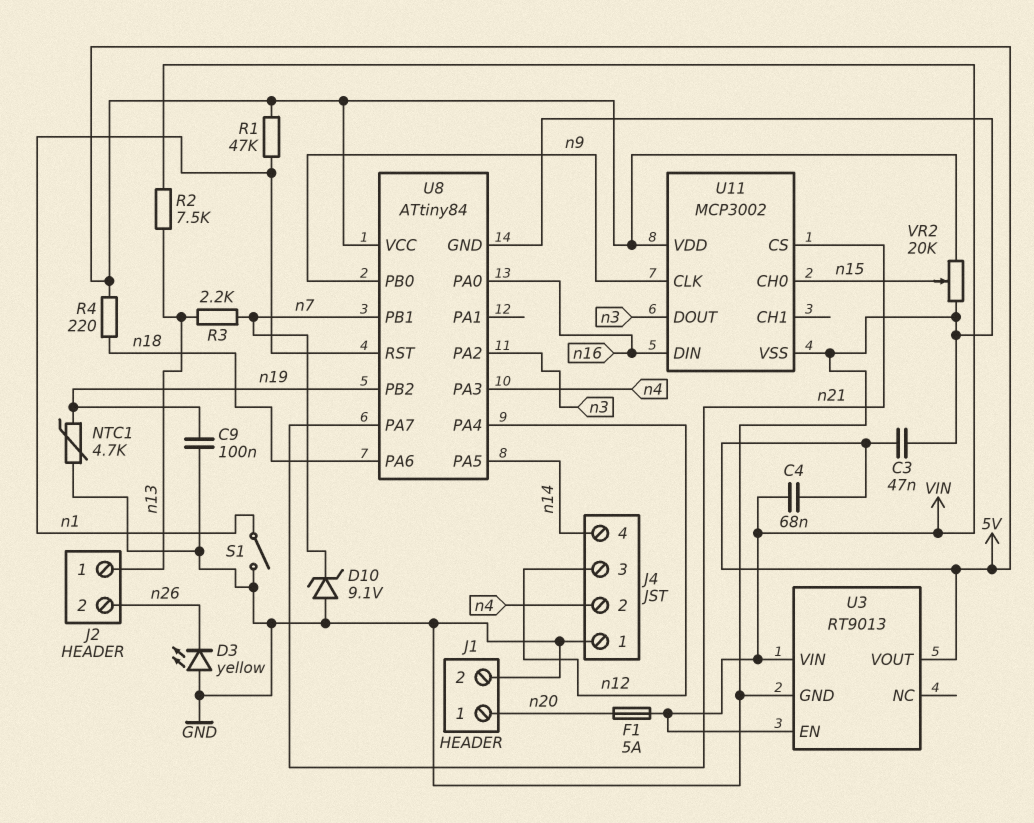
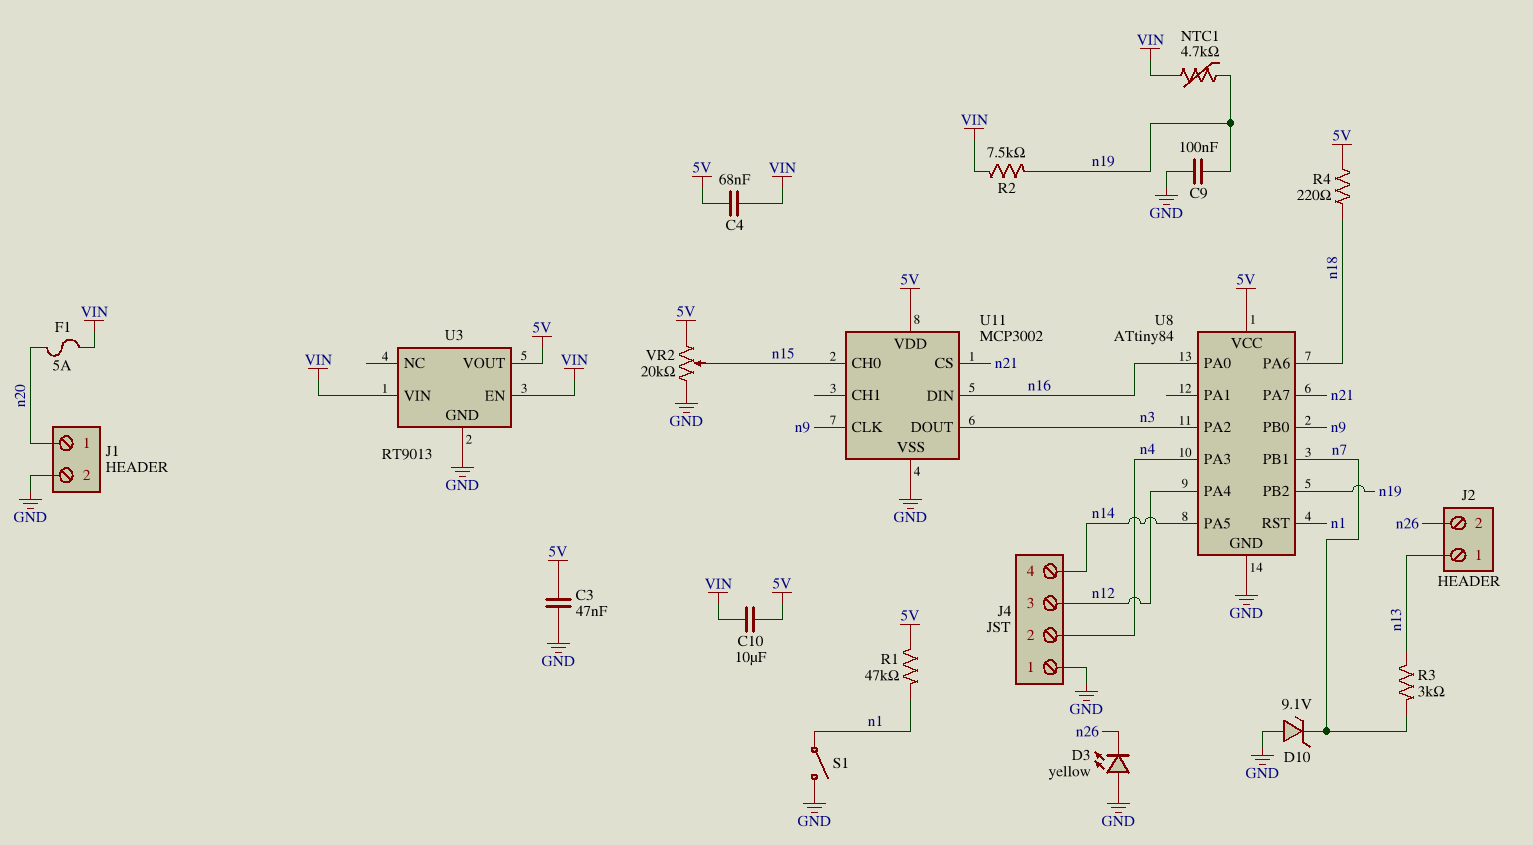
C10: none -> 10uF (5V, VIN)
NTC1: 4.7k (GND, n19) -> 4.7k (VIN, n19)
R2: 7.5k (VIN, n13) -> 7.5k (VIN, n19)
R3: 2.2k (n7, n13) -> 3k (n7, n13)

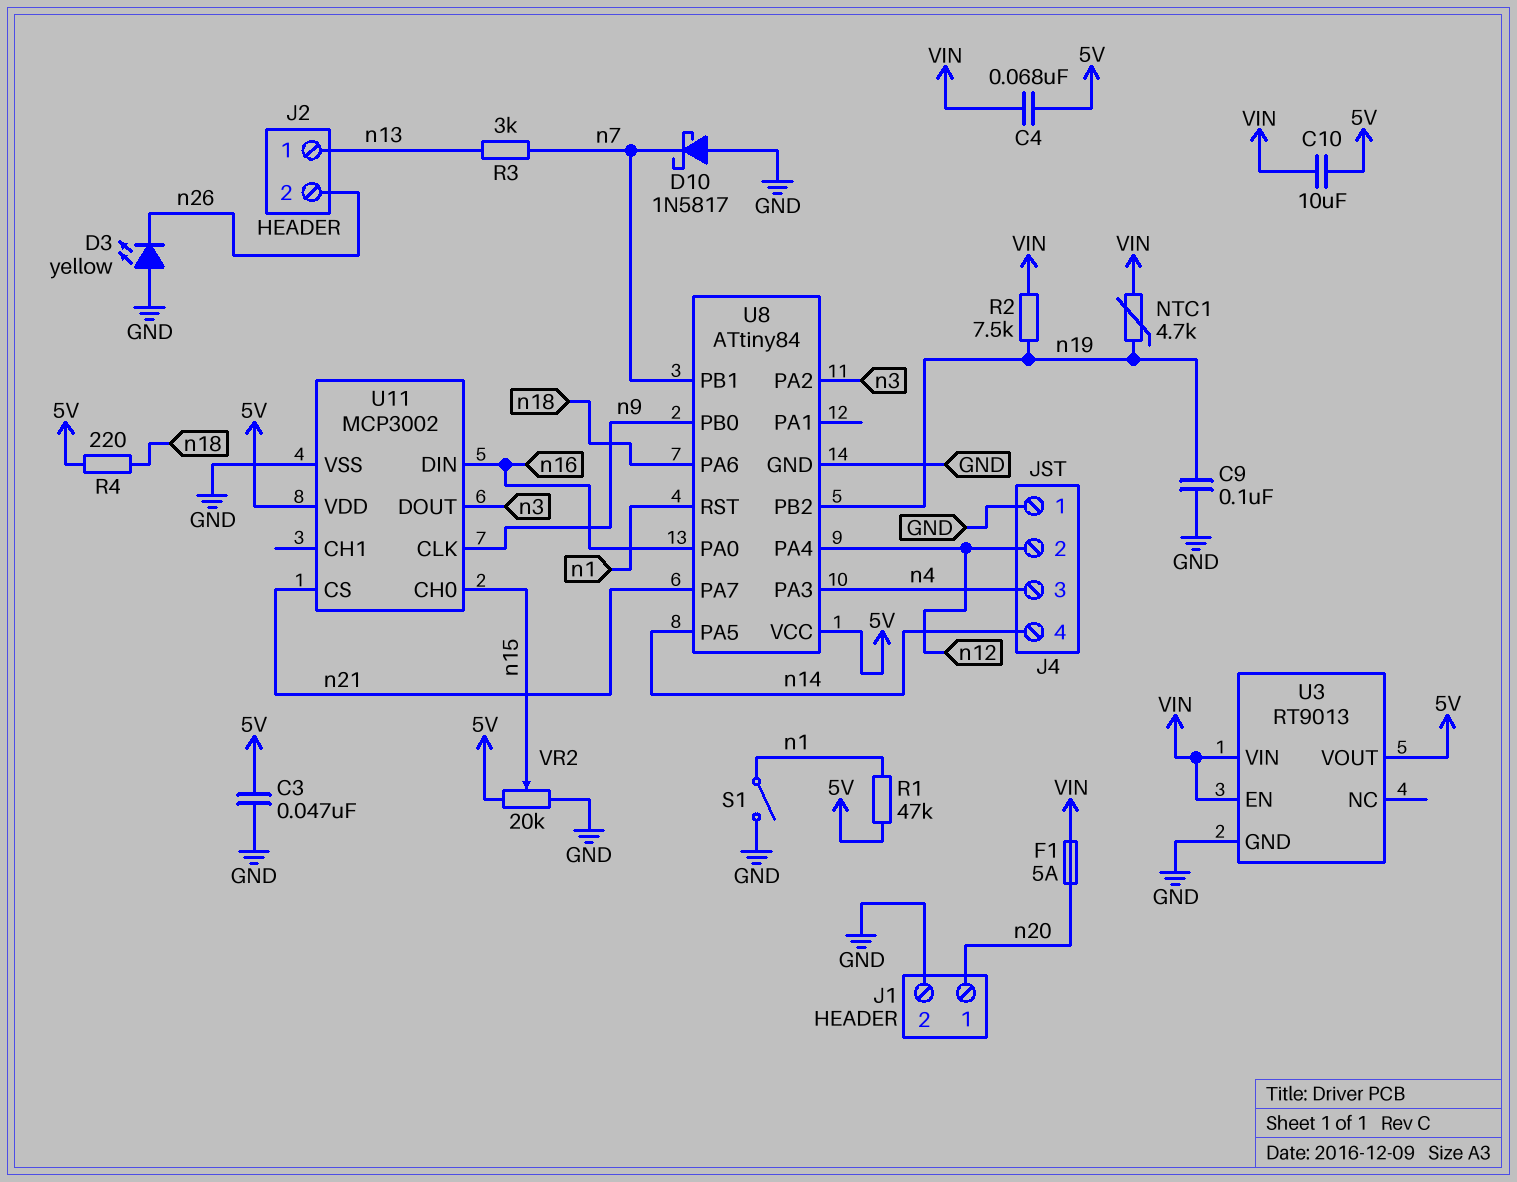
D10: zener 9.1V (A GND, K n7) -> schottky 1N5817 (A GND, K n7)
J4 pin 2: n4 -> n12
J4 pin 3: n12 -> n4

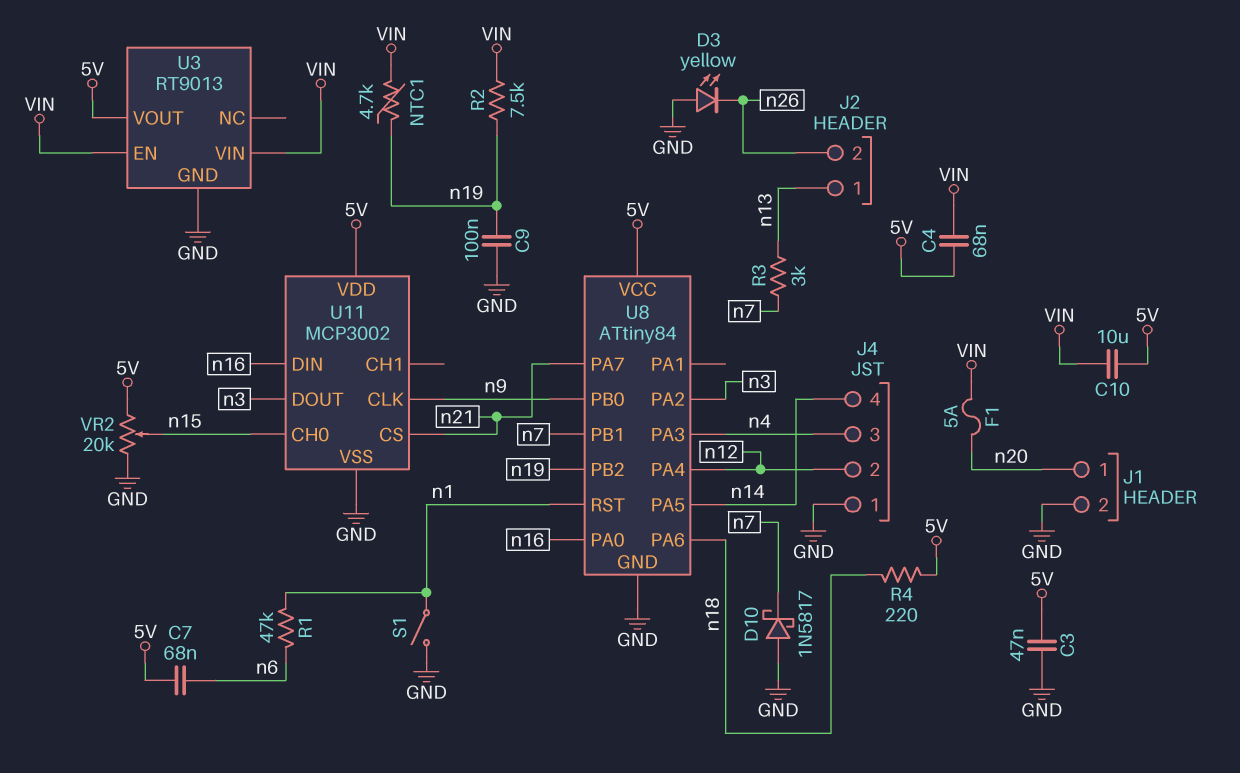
C7: none -> 68nF (5V, n6)
R1: 47k (5V, n1) -> 47k (n1, n6)

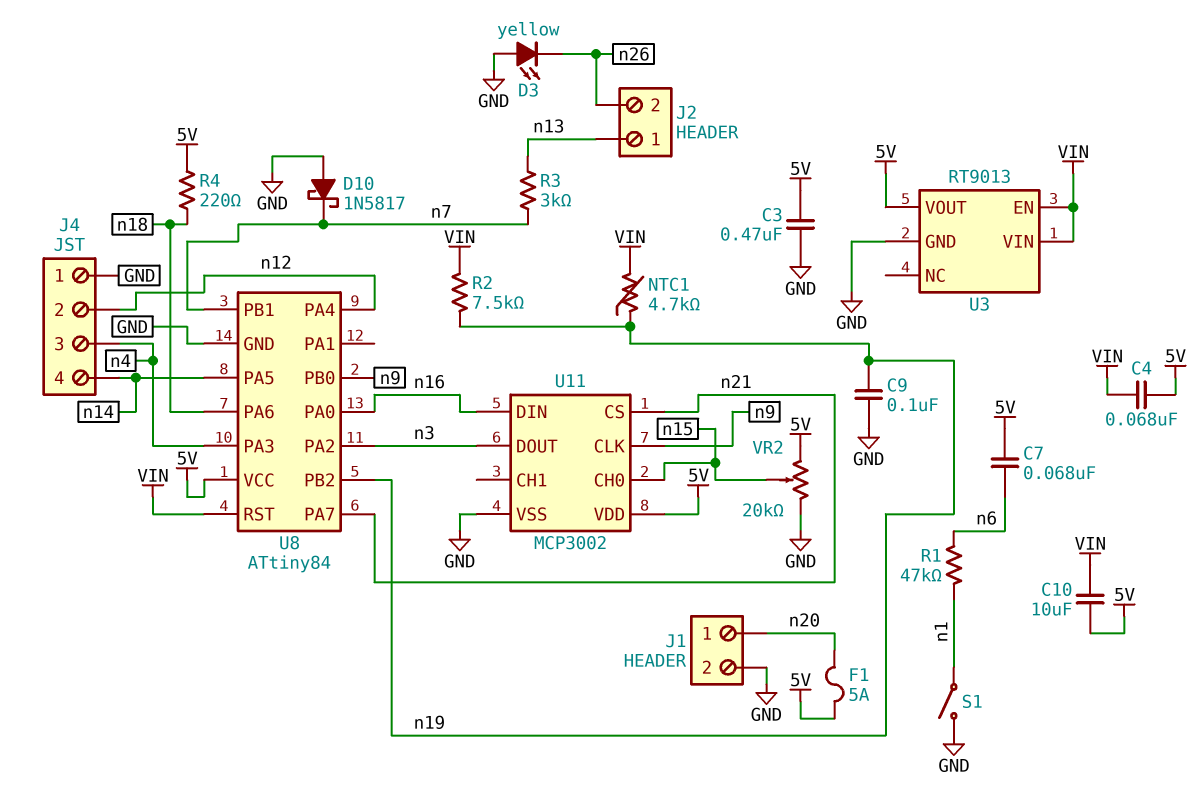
C3: 47nF (5V, GND) -> 470nF (5V, GND)
F1: 5A (VIN, n20) -> 5A (5V, n20)
U8 pin RST: n1 -> VIN

